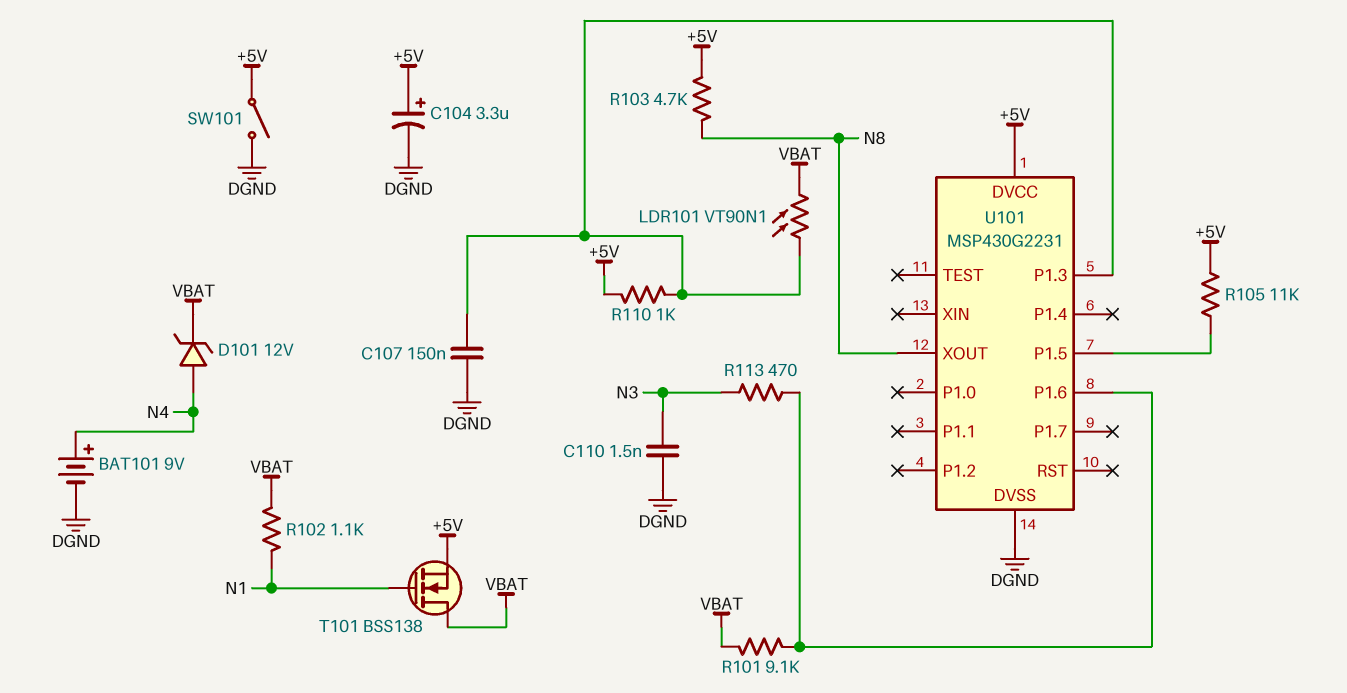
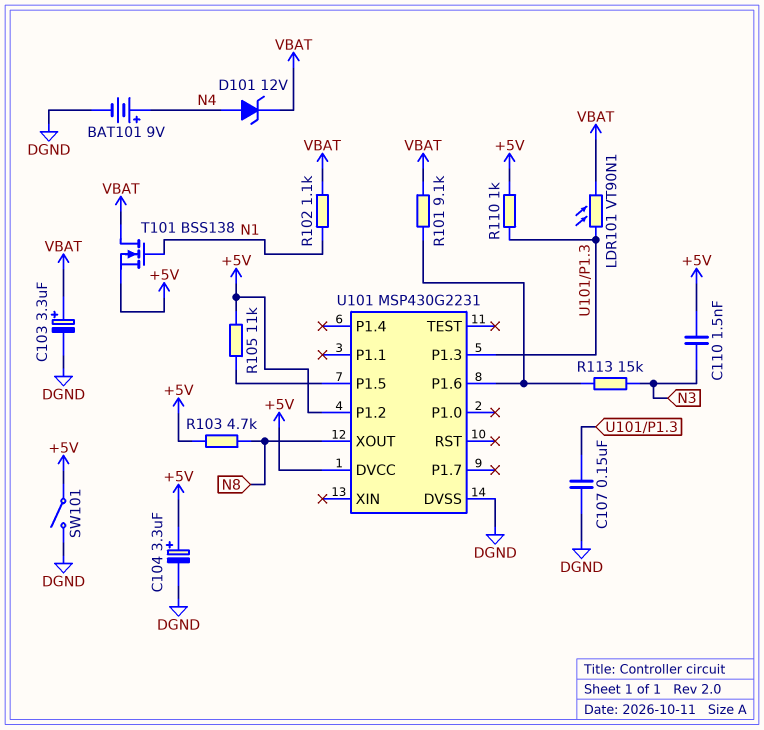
C103: none -> 3.3uF (plus VBAT, minus DGND)
C110: 1.5nF (DGND, N3) -> 1.5nF (+5V, N3)
R113: 470 (N3, U101/P1.6) -> 15k (N3, U101/P1.6)
U101 pin P1.2: none -> +5V

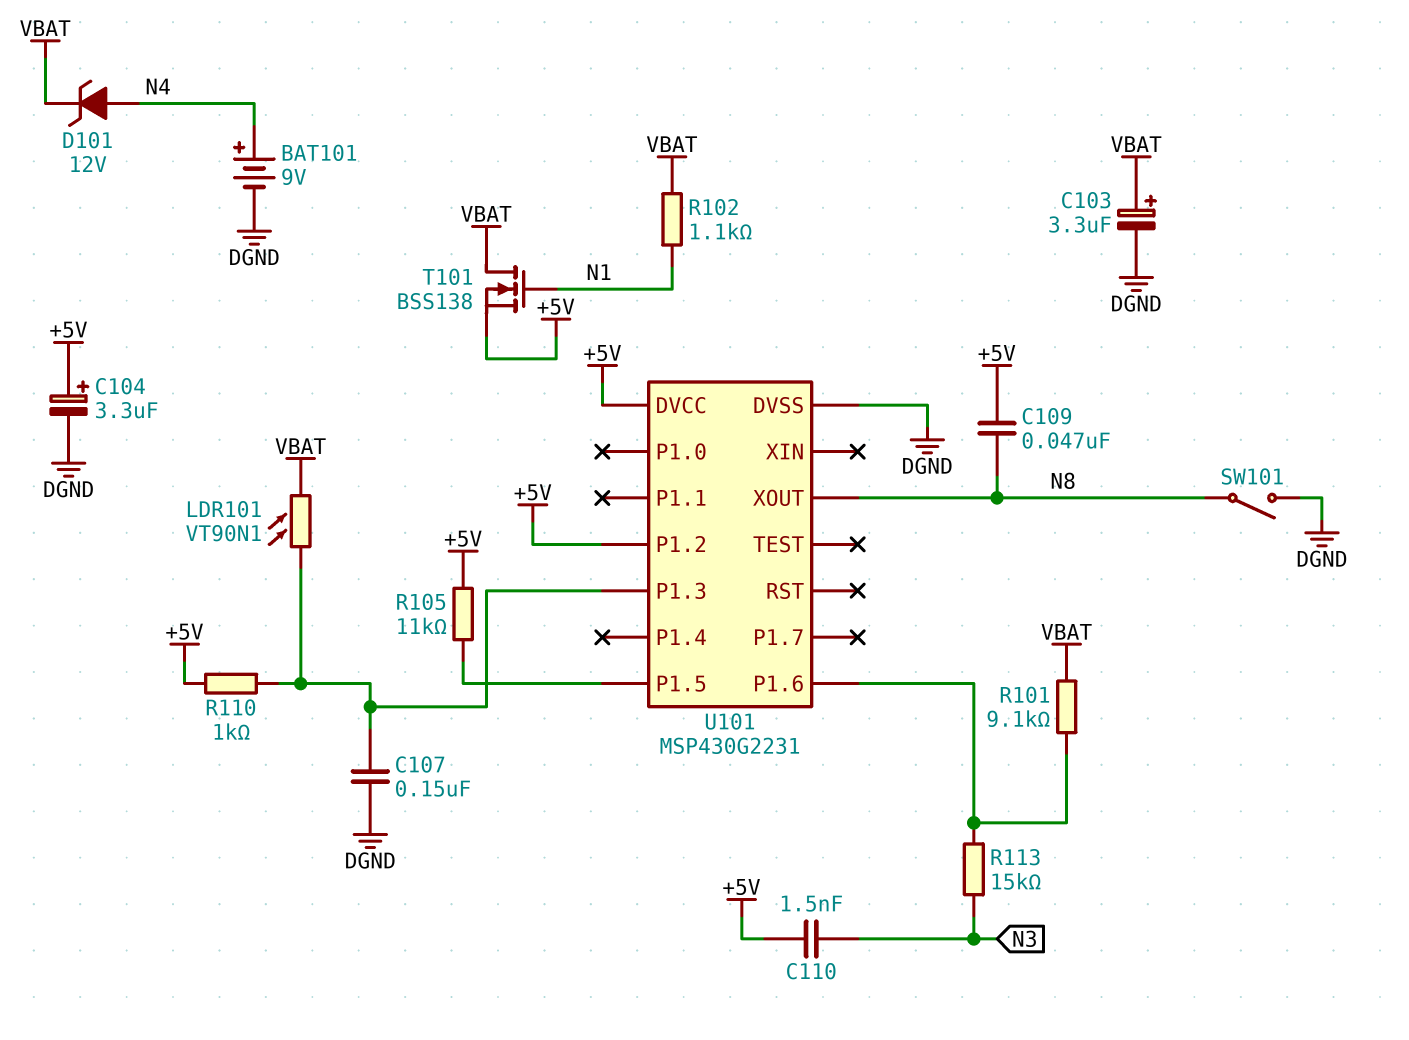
C109: none -> 47nF (+5V, N8)
R103: 4.7k (+5V, N8) -> none
SW101: switch (+5V, DGND) -> switch (DGND, N8)

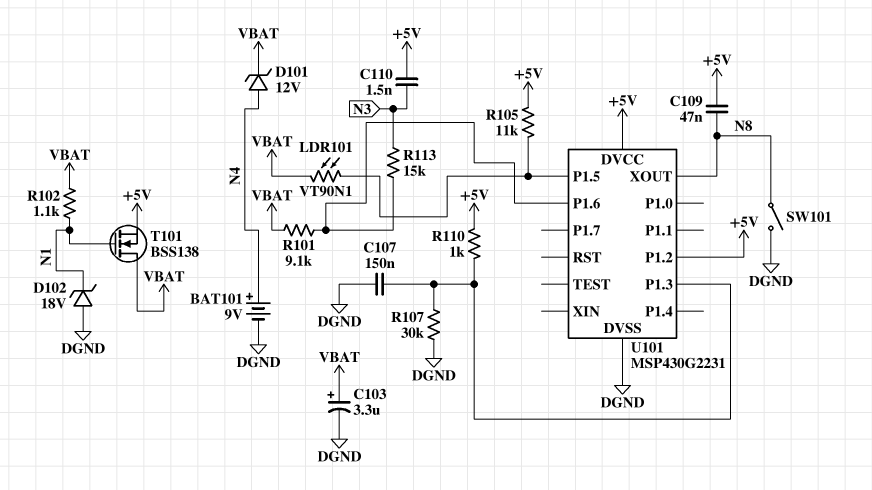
C104: 3.3uF (plus +5V, minus DGND) -> none
D102: none -> zener 18V (A DGND, K N1)
LDR101: VT90N1 (U101/P1.3, VBAT) -> VT90N1 (U101/P1.5, VBAT)
R107: none -> 30k (DGND, U101/P1.3)

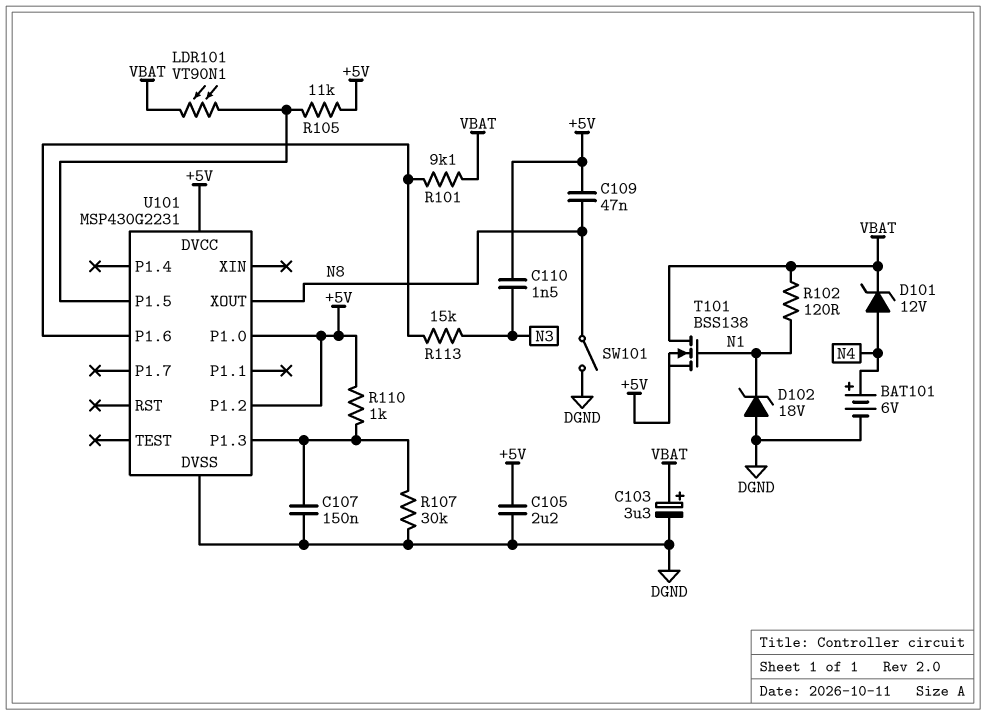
BAT101: 9V (plus N4, minus DGND) -> 6V (plus N4, minus DGND)
C105: none -> 2.2uF (+5V, DGND)
R102: 1.1k (N1, VBAT) -> 120 (N1, VBAT)
U101 pin P1.0: none -> +5V

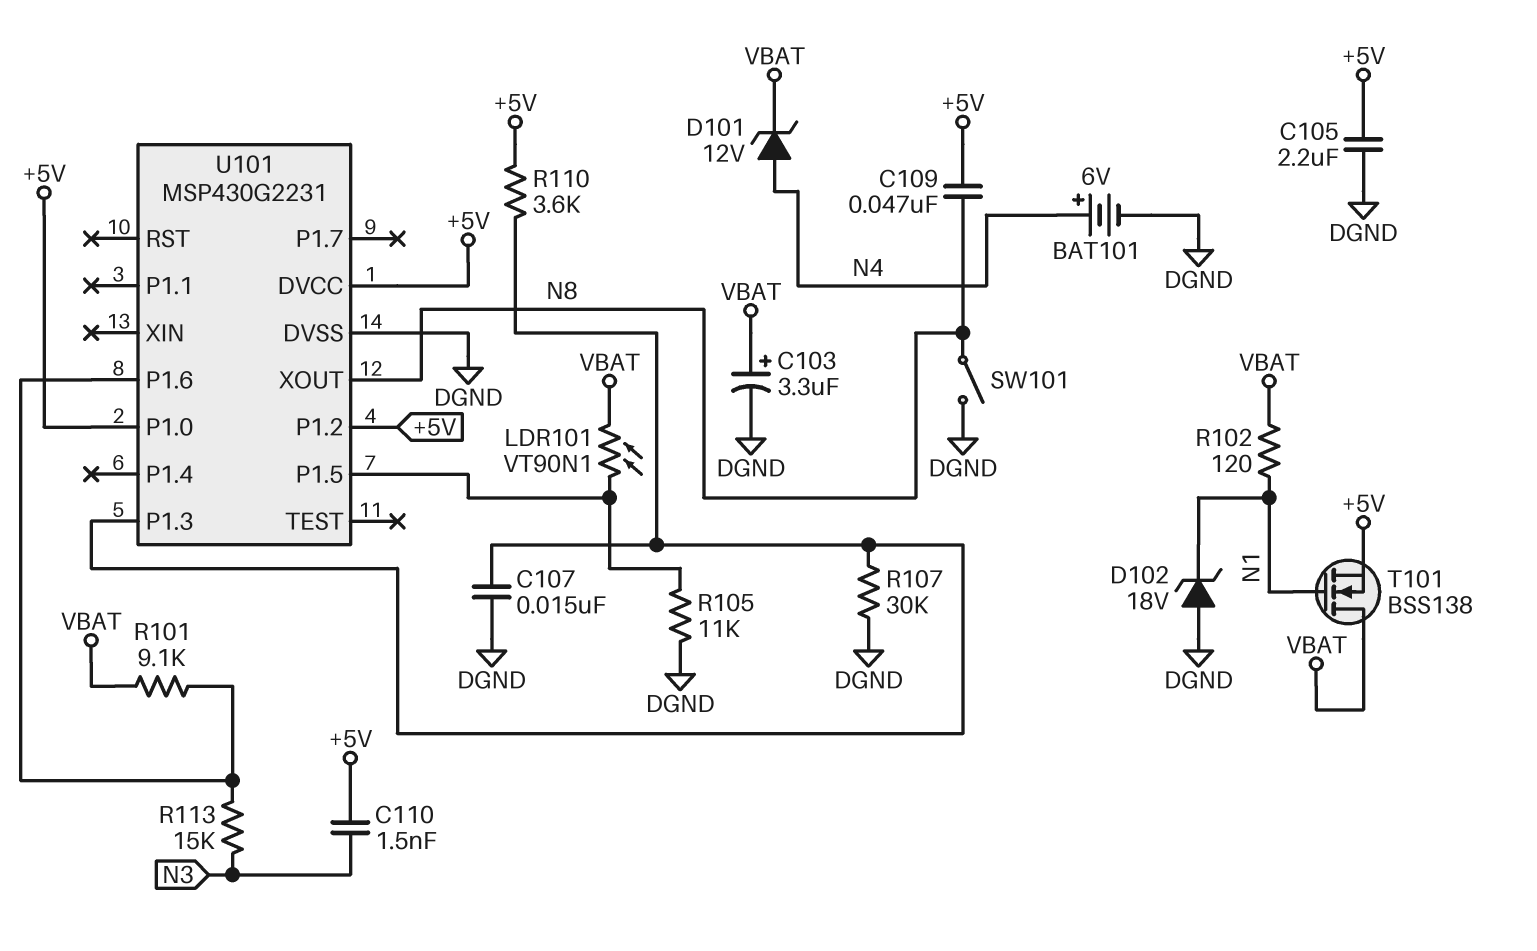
C107: 150nF (DGND, U101/P1.3) -> 15nF (DGND, U101/P1.3)
R105: 11k (+5V, U101/P1.5) -> 11k (DGND, U101/P1.5)
R110: 1k (+5V, U101/P1.3) -> 3.6k (+5V, U101/P1.3)

